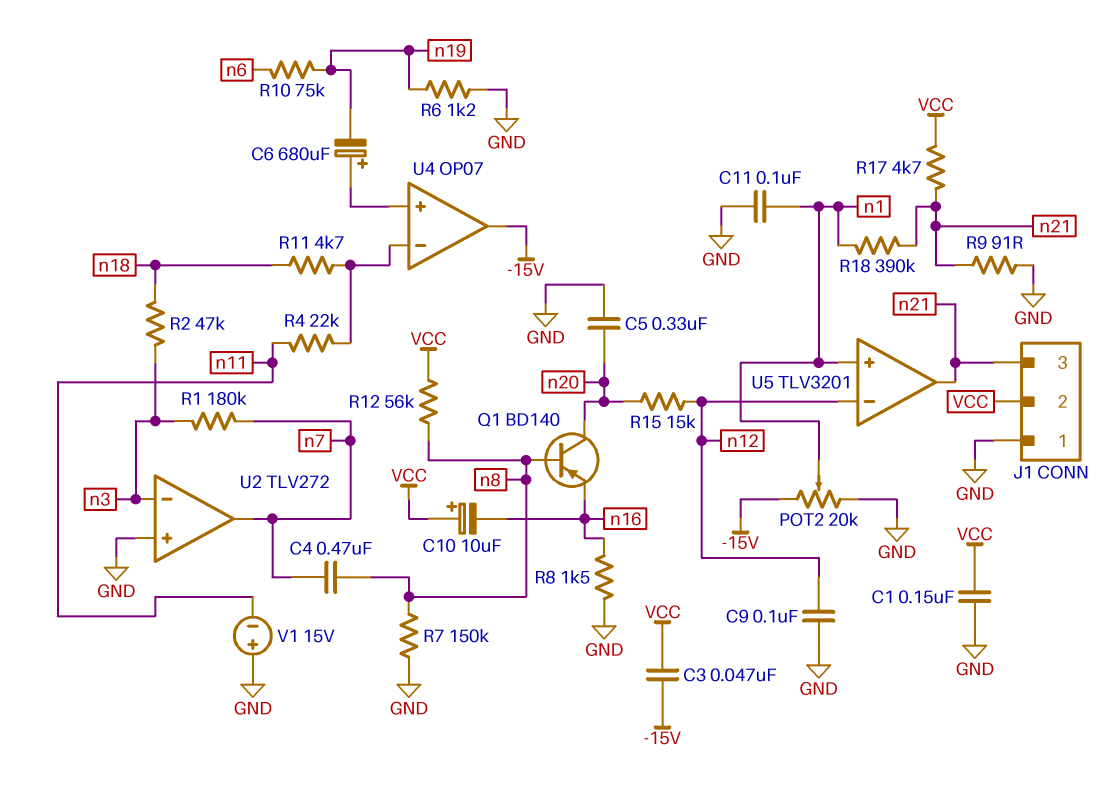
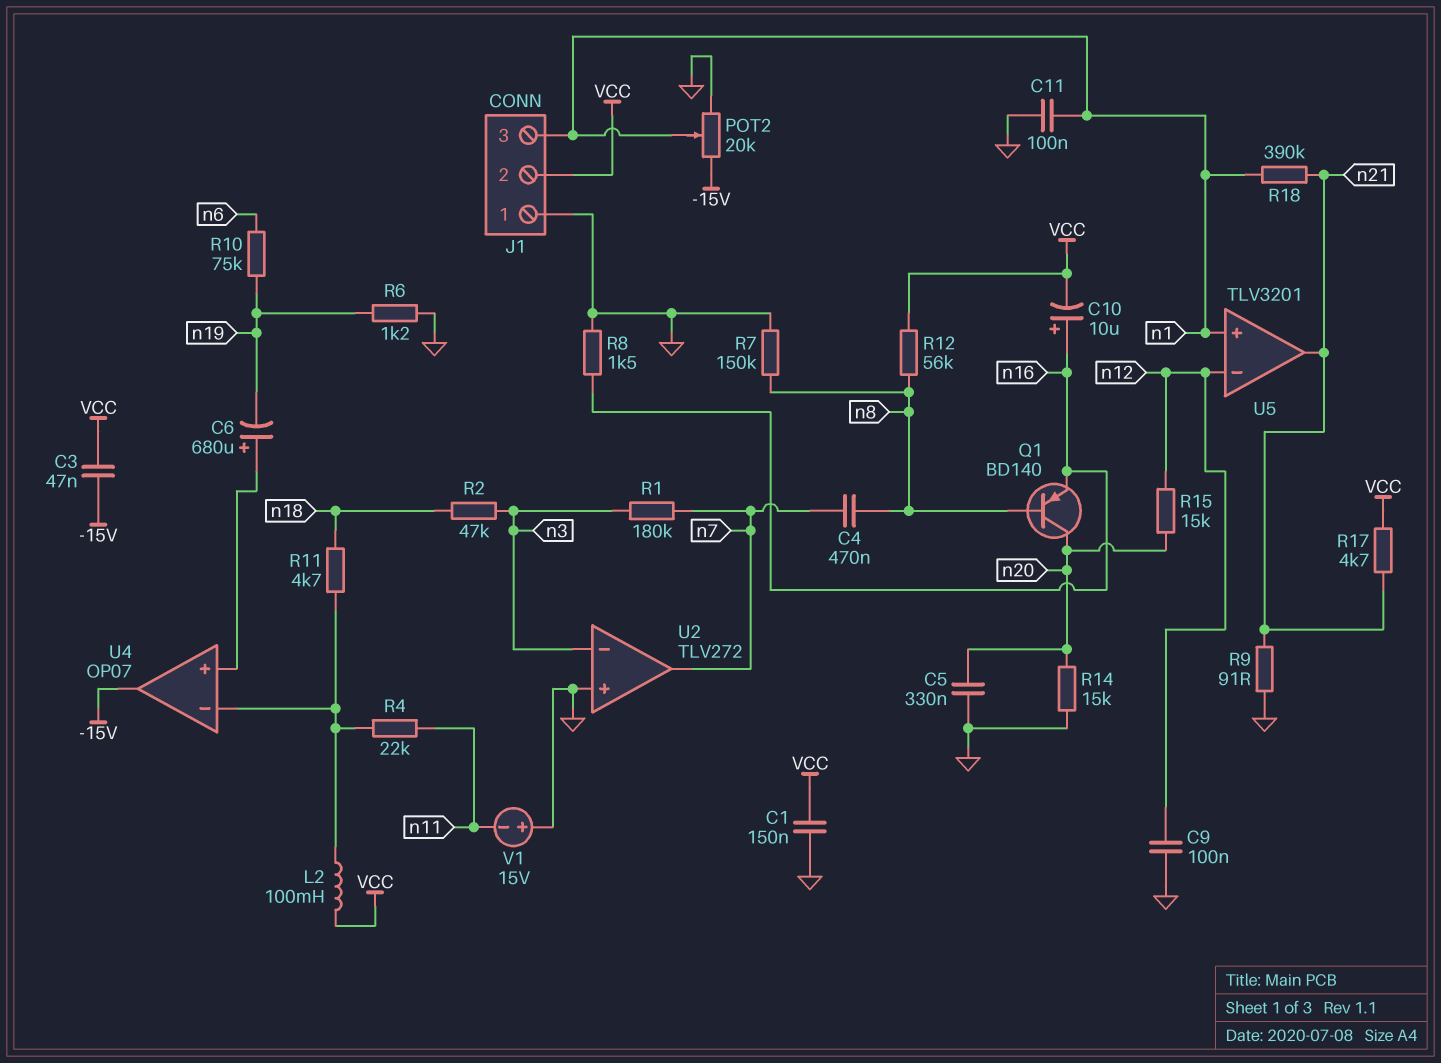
C10: 10uF (plus VCC, minus n16) -> 10uF (plus n16, minus VCC)
J1 pin 3: n21 -> n1
L2: none -> 100mH (U4/in-, VCC)
R14: none -> 15k (GND, n20)

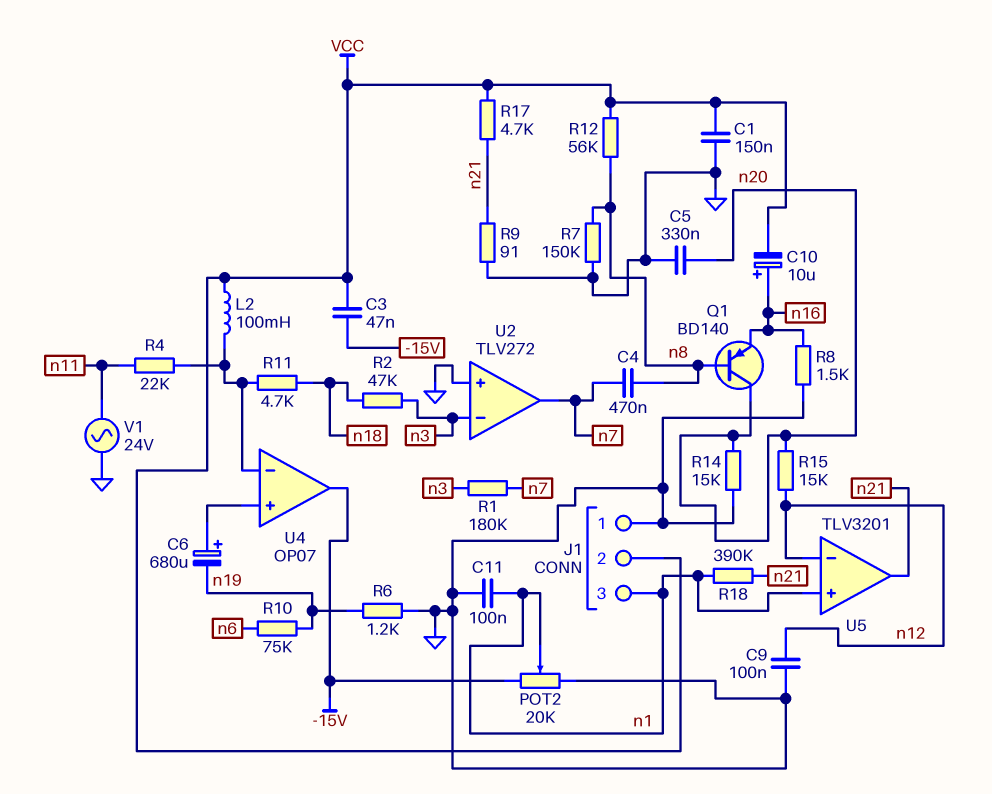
V1: 15V (plus GND, minus n11) -> AC 24V (GND, n11)

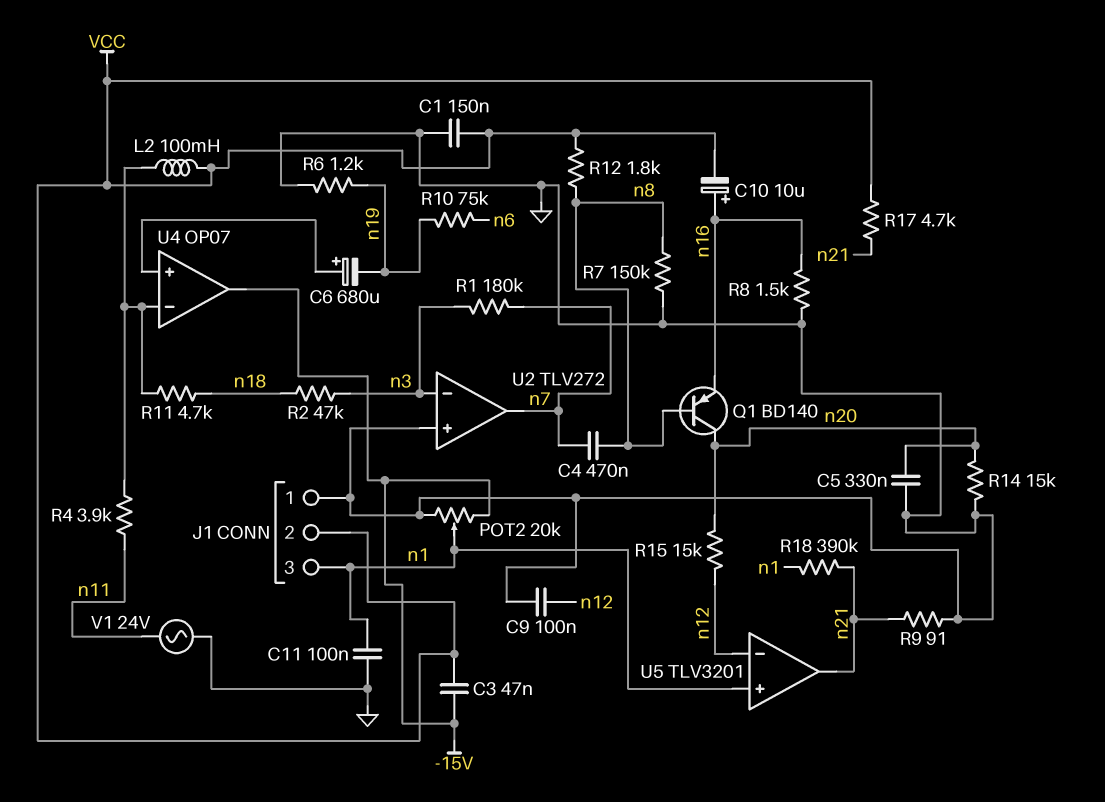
R4: 22k (U4/in-, n11) -> 3.9k (U4/in-, n11)
R12: 56k (VCC, n8) -> 1.8k (VCC, n8)

